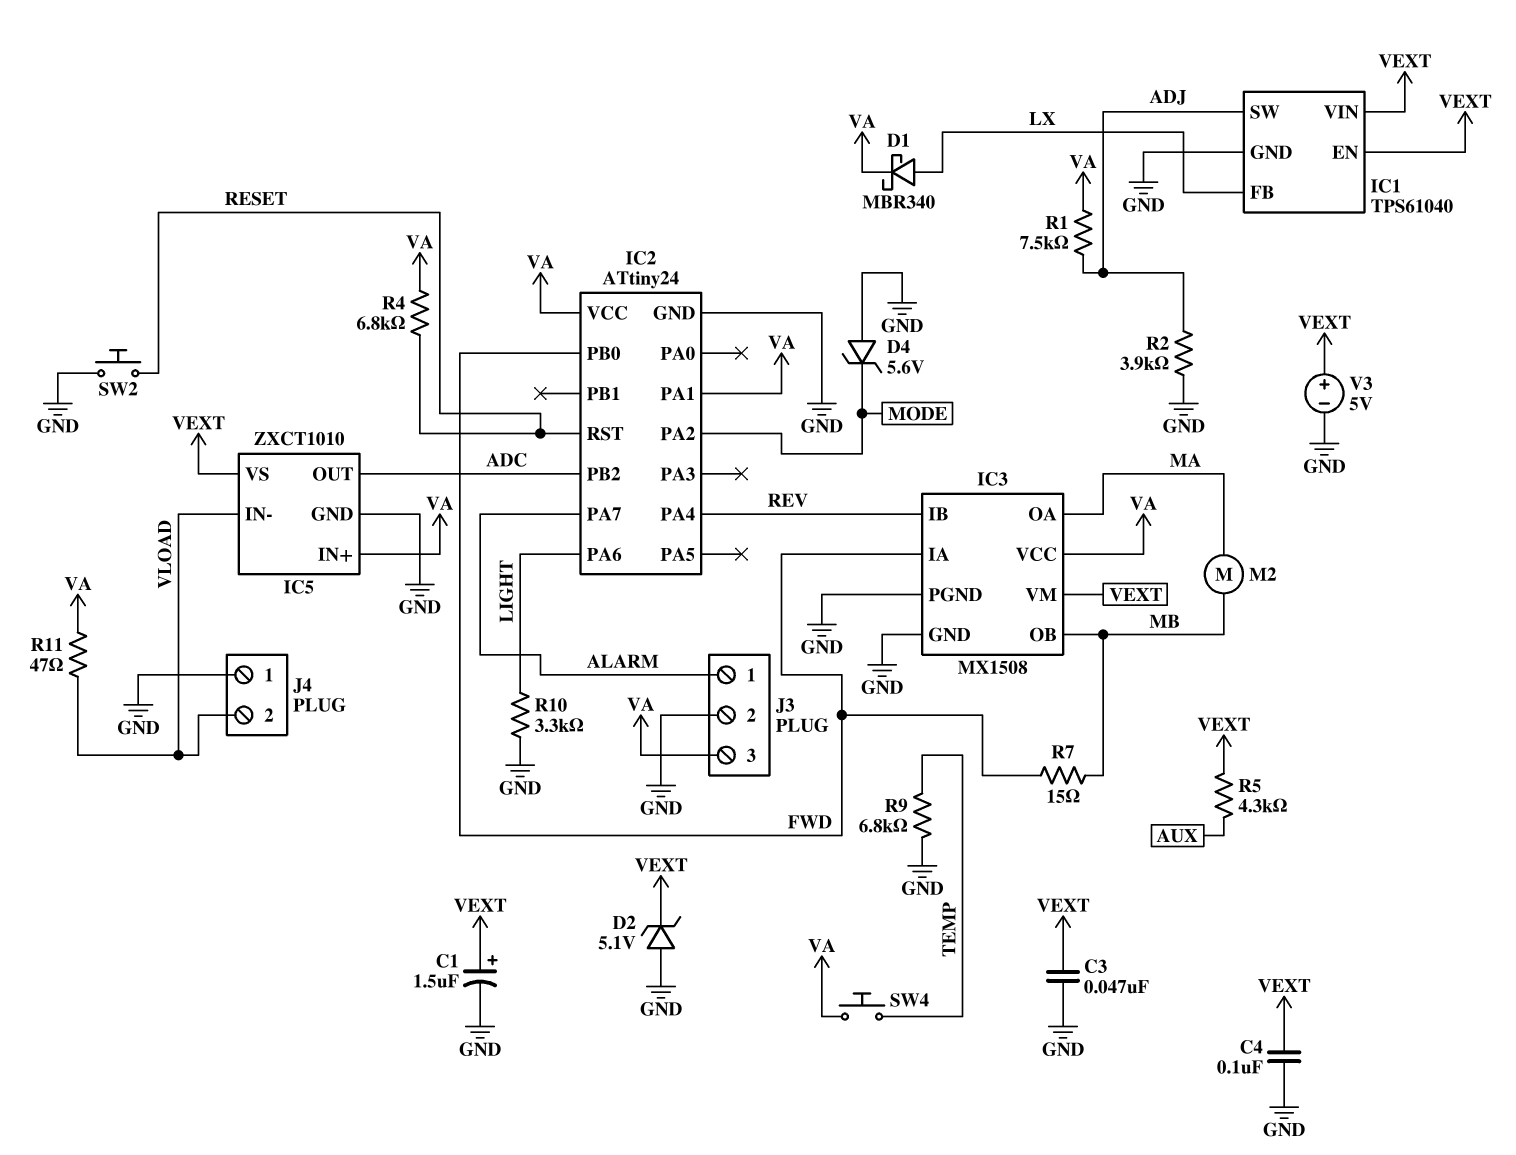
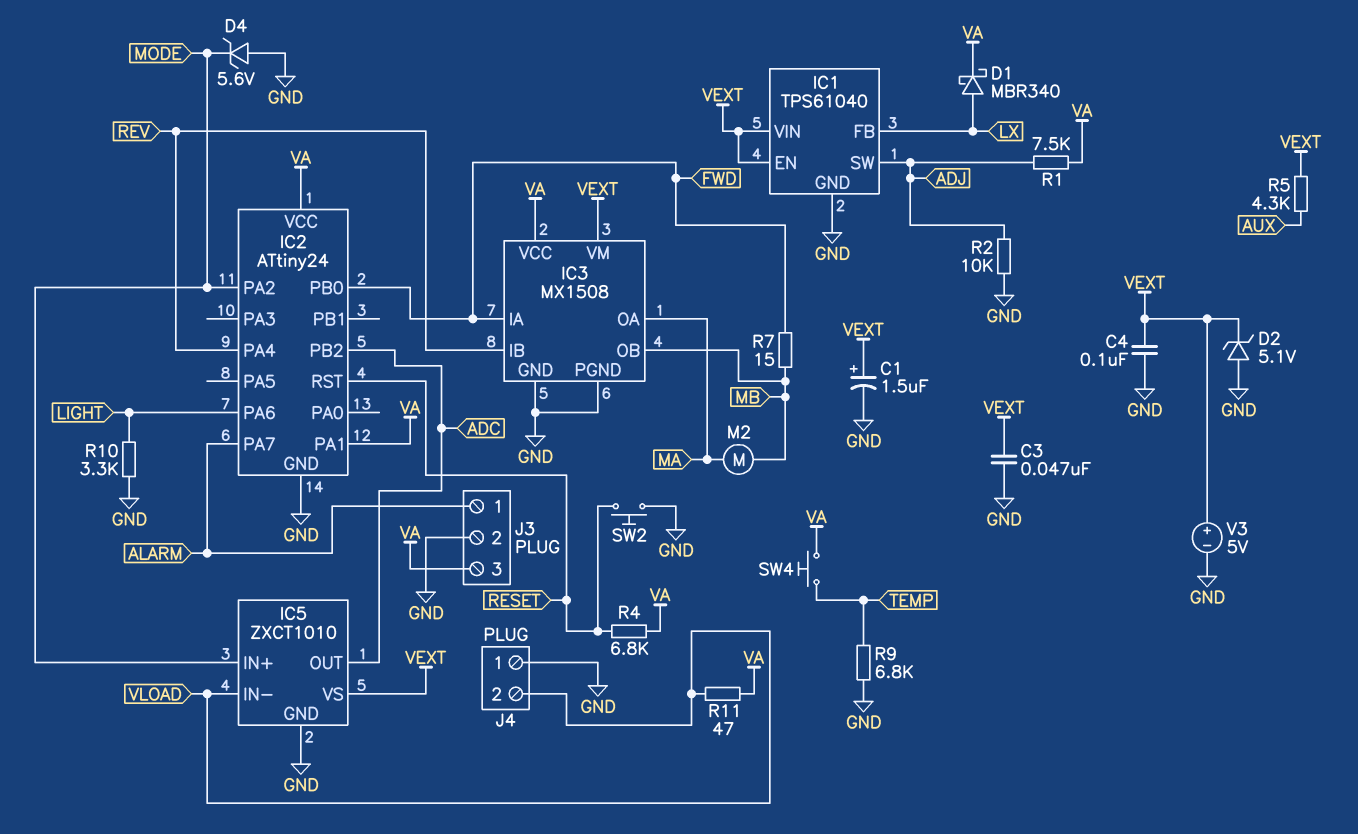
IC5 pin IN+: VA -> MODE
R2: 3.9k (ADJ, GND) -> 10k (ADJ, GND)

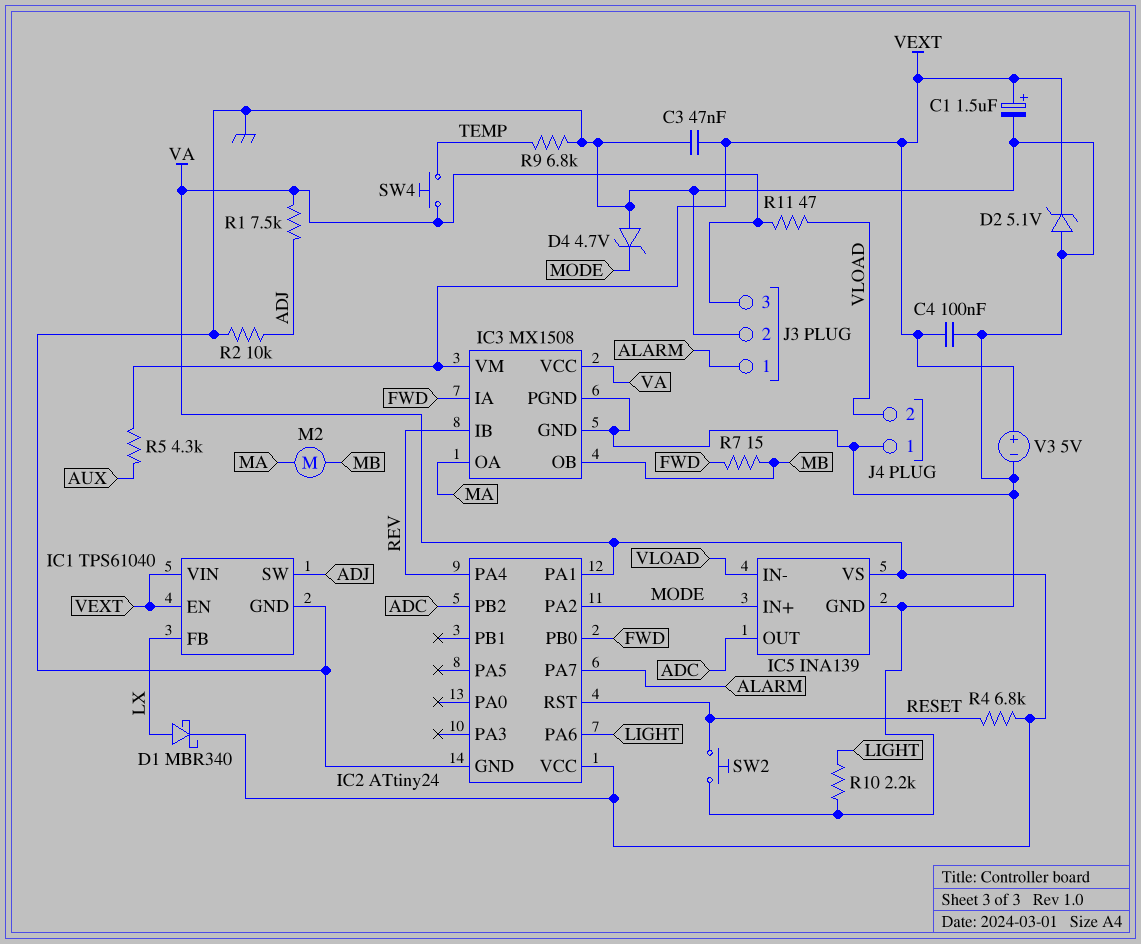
D4: zener 5.6V (A GND, K MODE) -> zener 4.7V (A GND, K MODE)
IC5: ZXCT1010 -> INA139
IC5 pin VS: VEXT -> VA
R10: 3.3k (GND, LIGHT) -> 2.2k (GND, LIGHT)

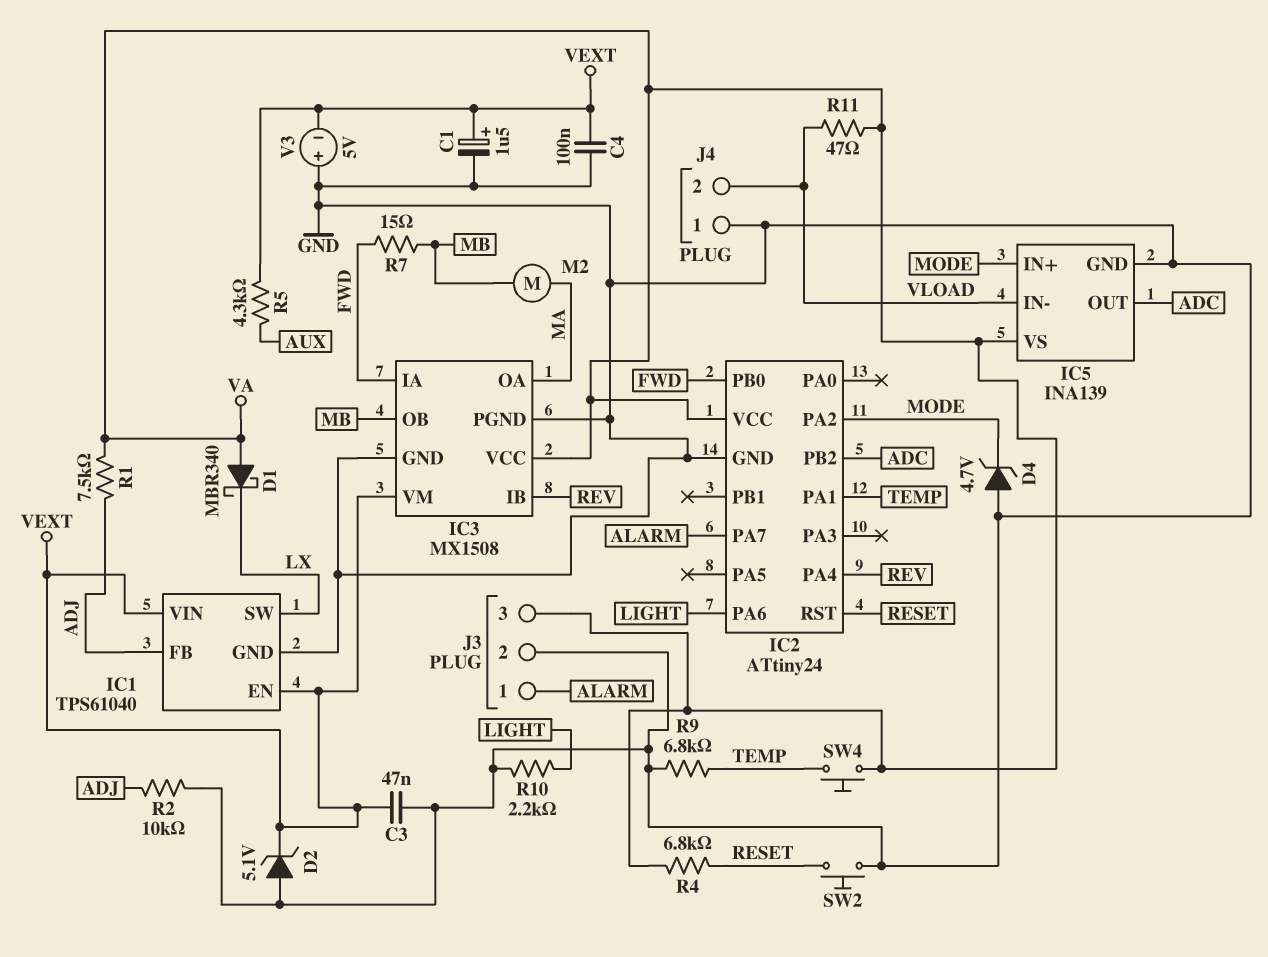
D1: schottky MBR340 (A LX, K VA) -> schottky MBR340 (A VA, K LX)
IC1 pin FB: LX -> ADJ
IC1 pin SW: ADJ -> LX
IC2 pin PA1: VA -> TEMP
V3: 5V (plus VEXT, minus GND) -> 5V (plus GND, minus VEXT)

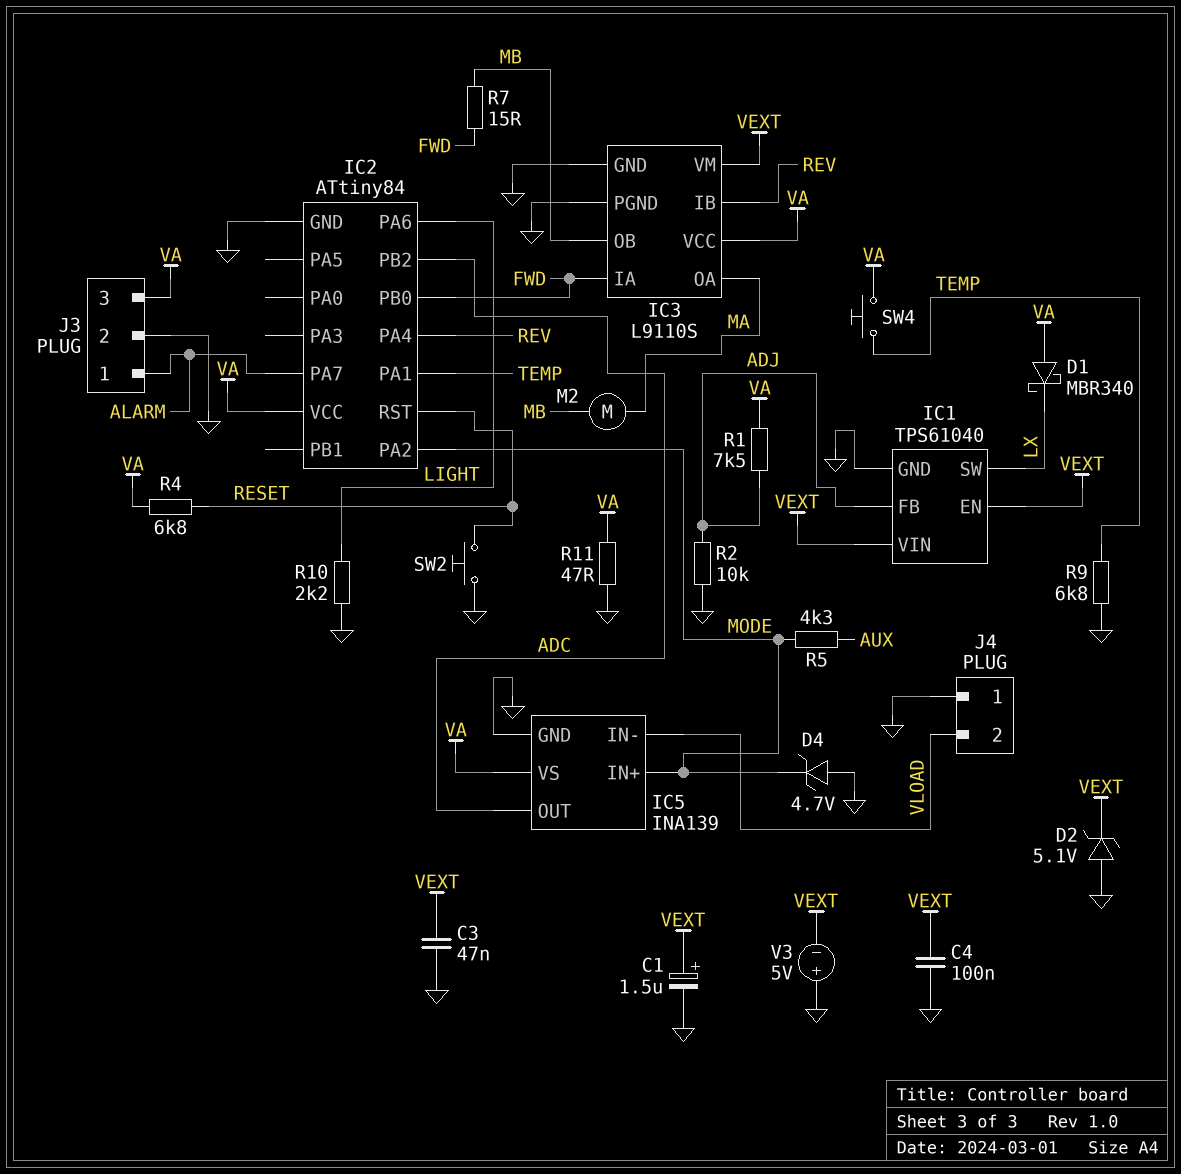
IC2: ATtiny24 -> ATtiny84
IC3: MX1508 -> L9110S
R5: 4.3k (AUX, VEXT) -> 4.3k (AUX, MODE)
R11: 47 (VA, VLOAD) -> 47 (GND, VA)

